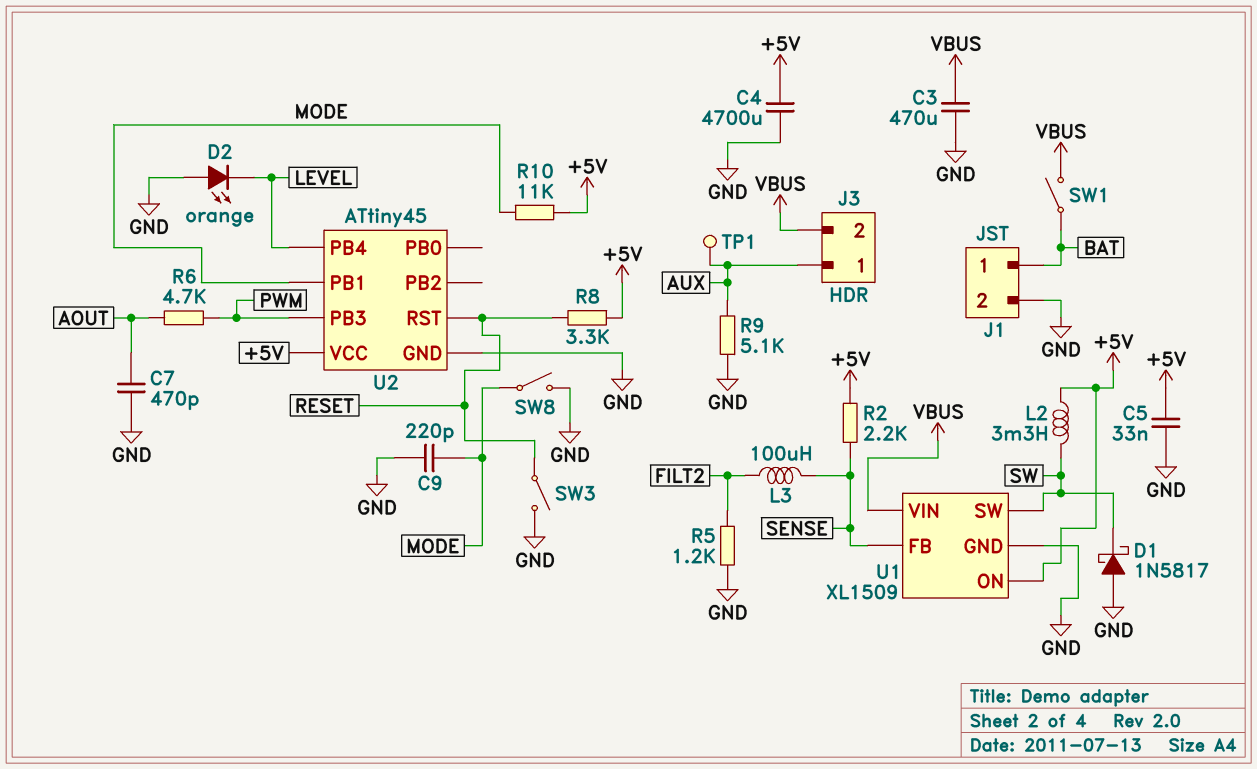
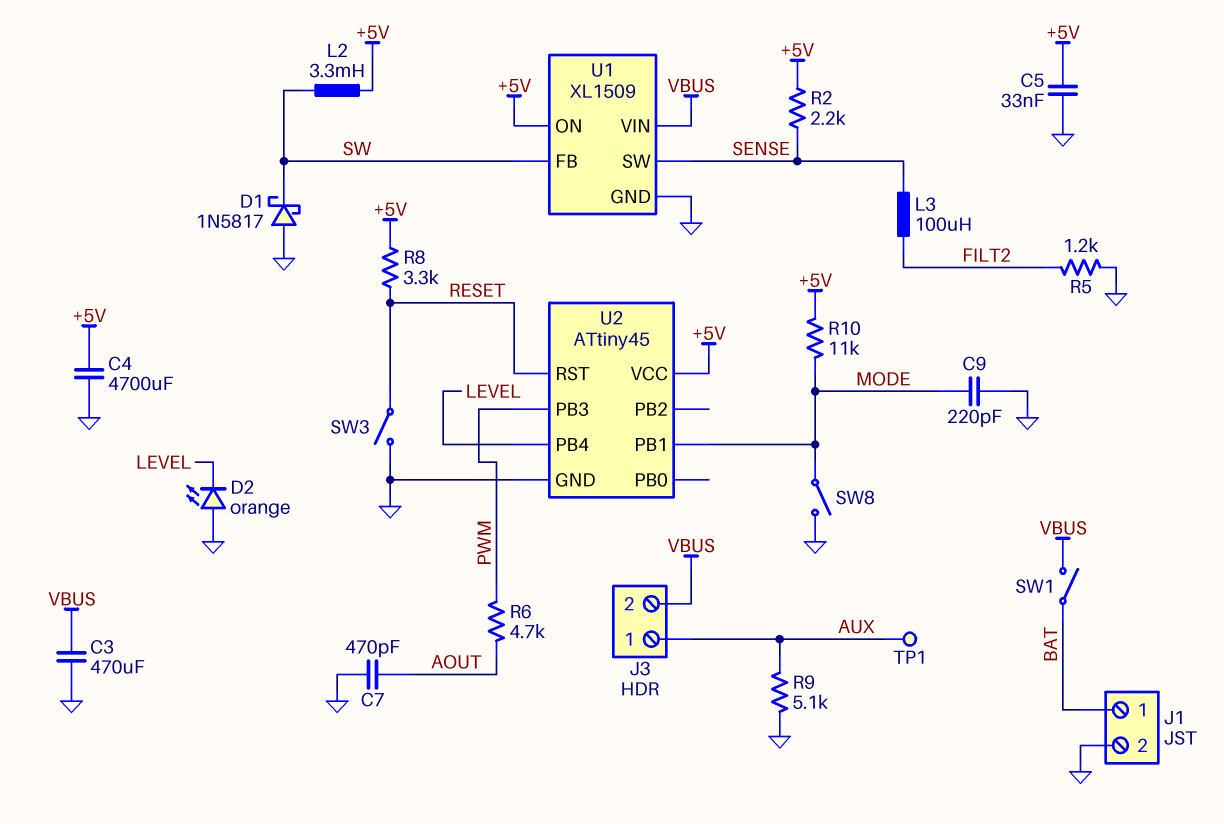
U1 pin FB: SENSE -> SW
U1 pin SW: SW -> SENSE

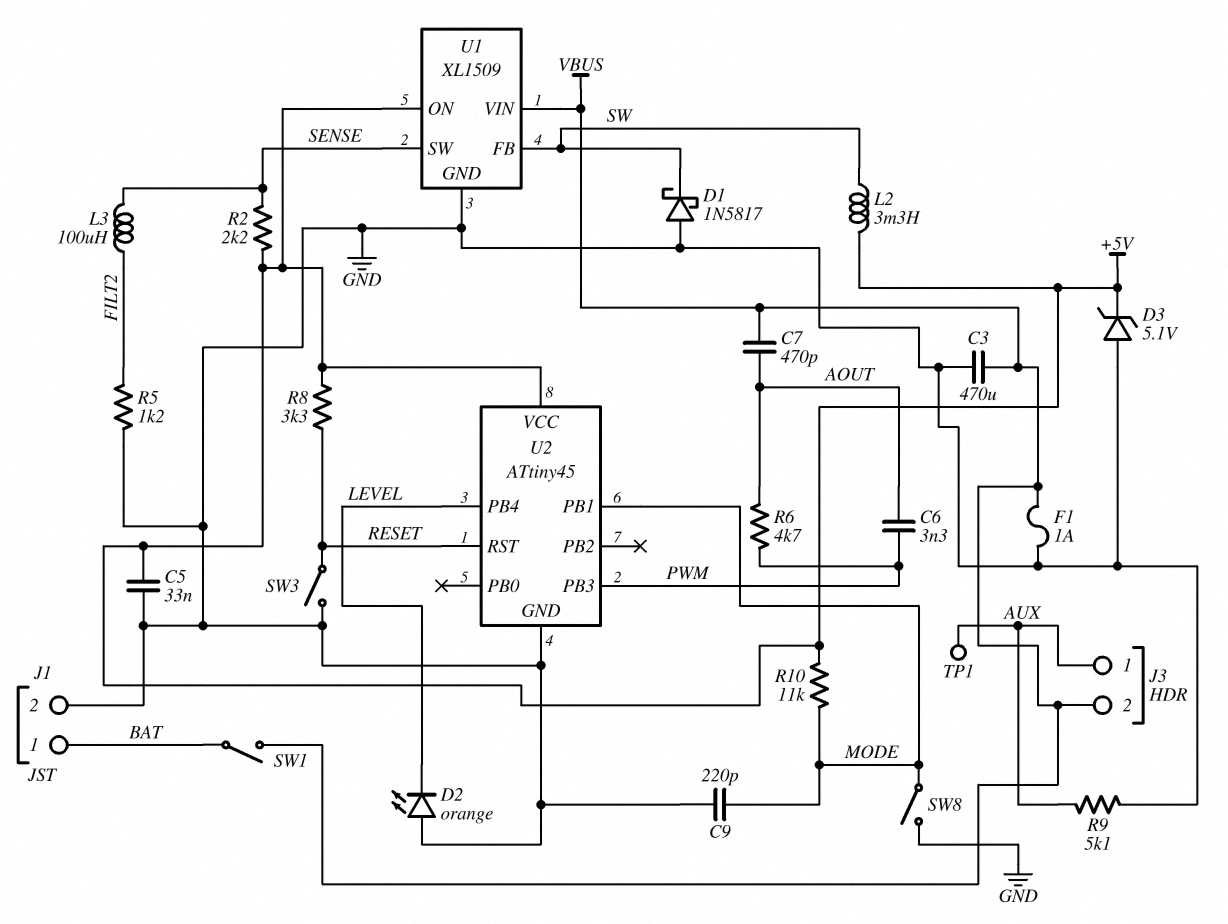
C4: 4700uF (+5V, GND) -> none
C6: none -> 3.3nF (AOUT, PWM)
C7: 470pF (AOUT, GND) -> 470pF (AOUT, VBUS)
D3: none -> zener 5.1V (A GND, K +5V)
F1: none -> 1A (GND, VBUS)

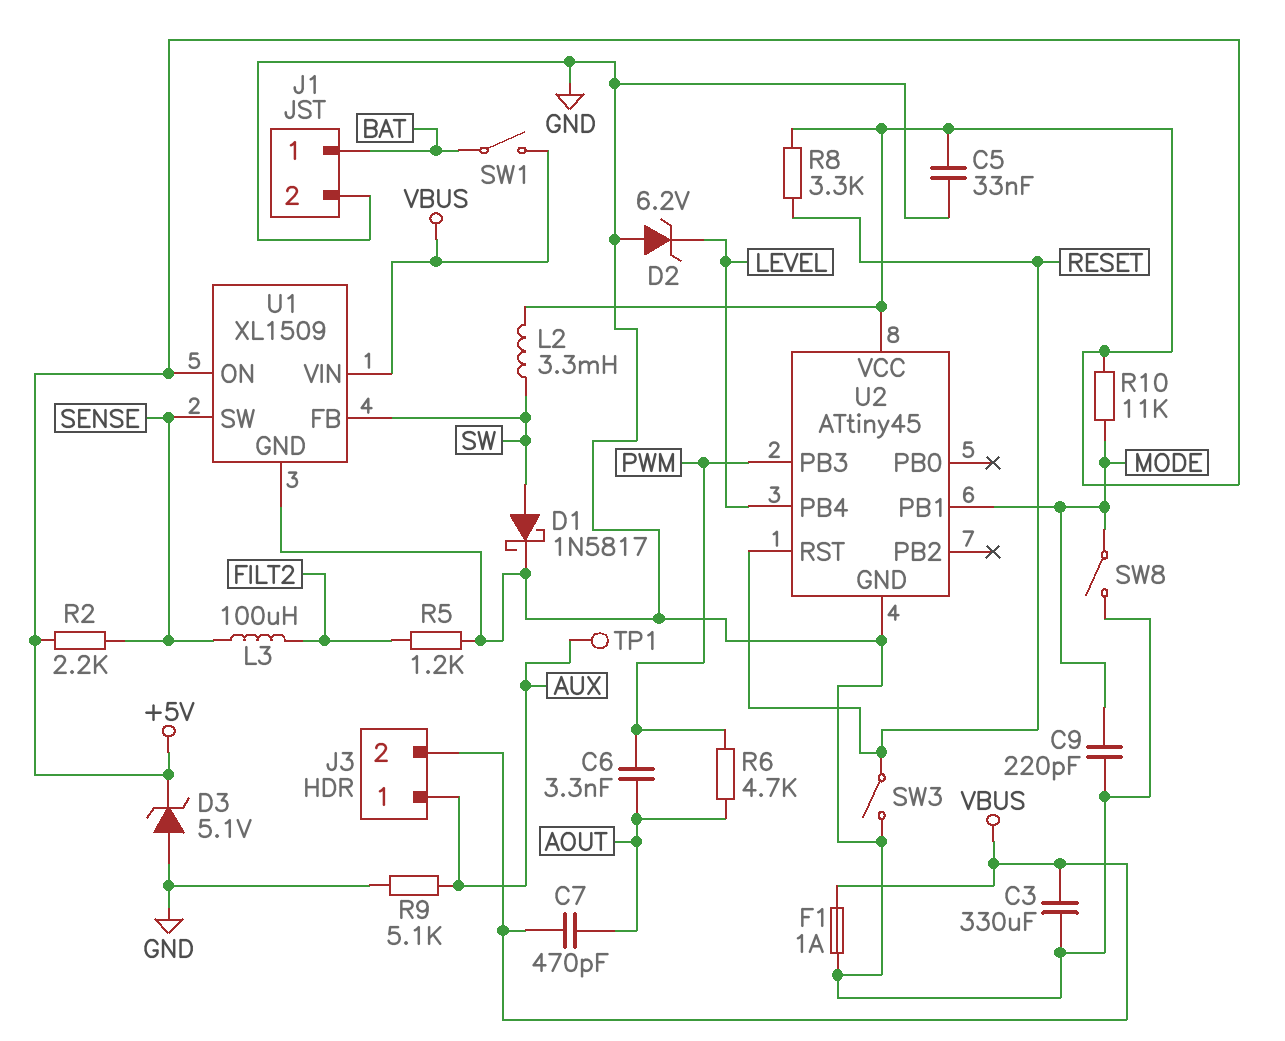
C3: 470uF (GND, VBUS) -> 330uF (GND, VBUS)
D1: schottky 1N5817 (A GND, K SW) -> schottky 1N5817 (A SW, K GND)
D2: LED orange (A GND, K LEVEL) -> zener 6.2V (A GND, K LEVEL)

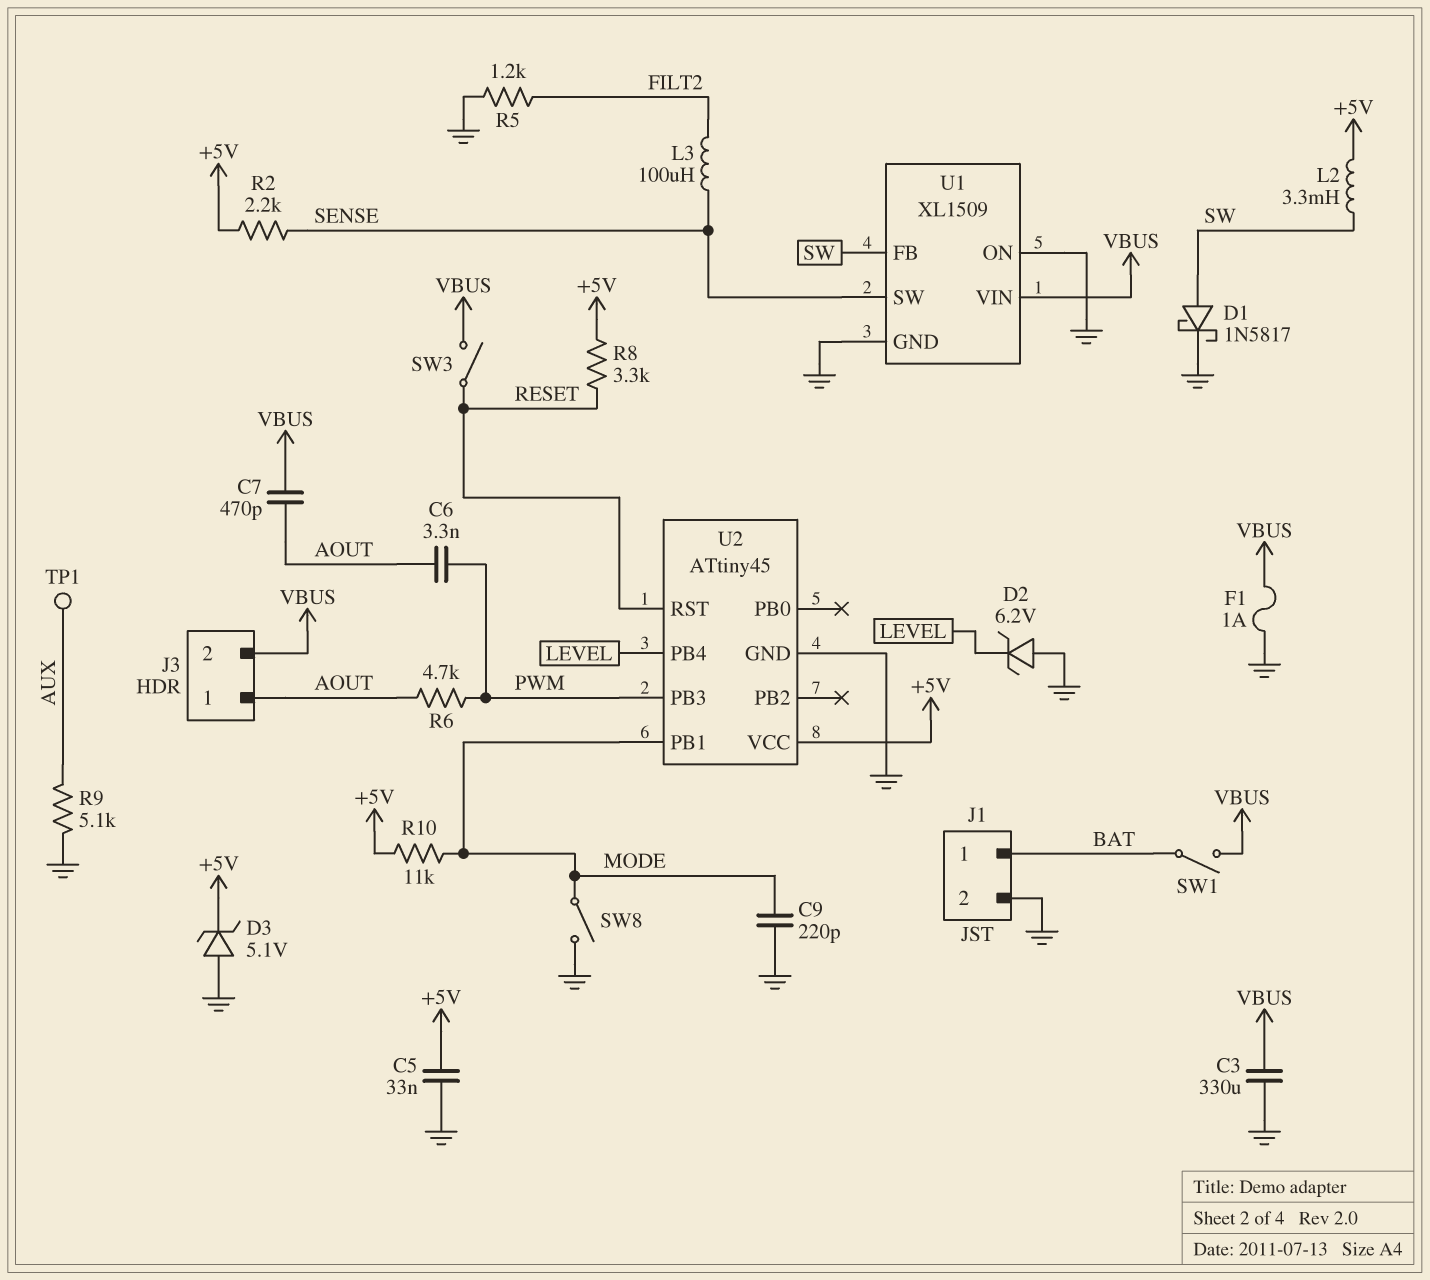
J3 pin 1: AUX -> AOUT
SW3: switch (GND, RESET) -> switch (RESET, VBUS)
U1 pin ON: +5V -> GND

